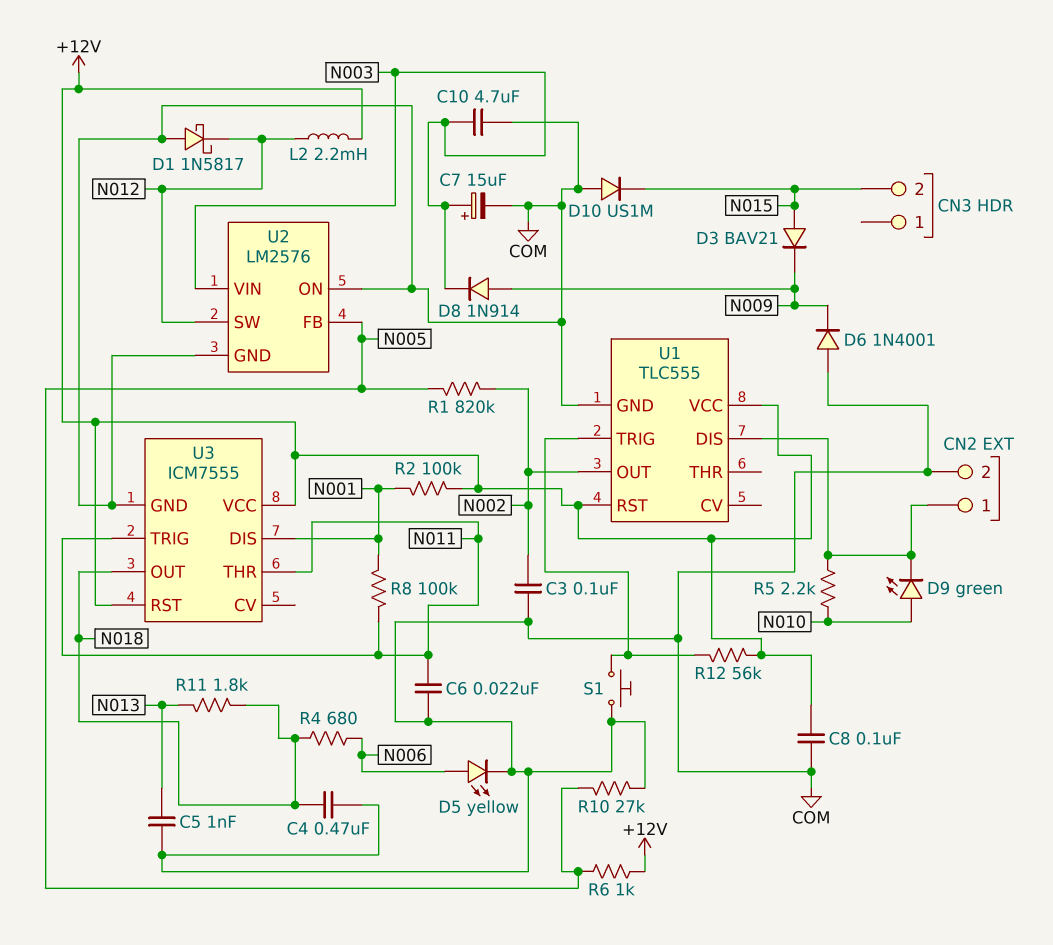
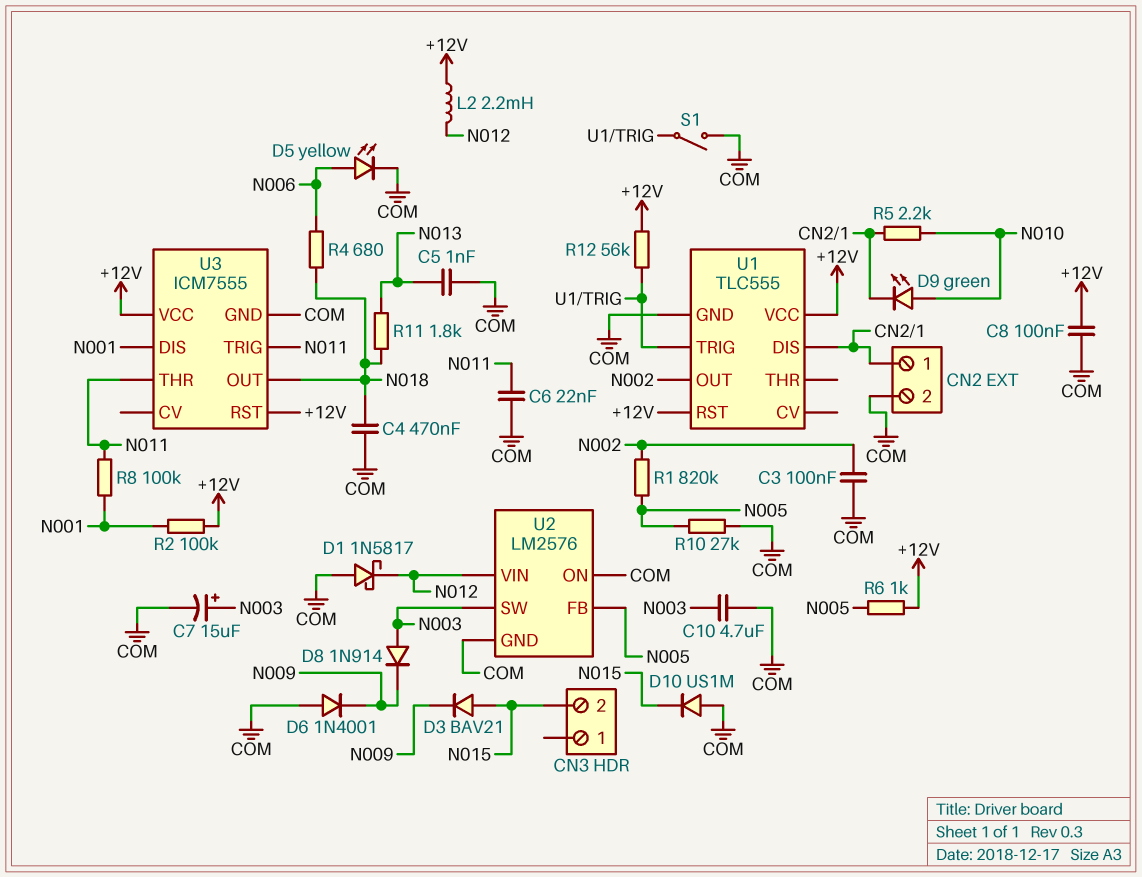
D8: diode 1N914 (A N009, K N003) -> diode 1N914 (A N003, K N009)
S1: button (COM, U1/TRIG) -> switch (COM, U1/TRIG)
U2 pin SW: N012 -> N003
U2 pin VIN: N003 -> N012

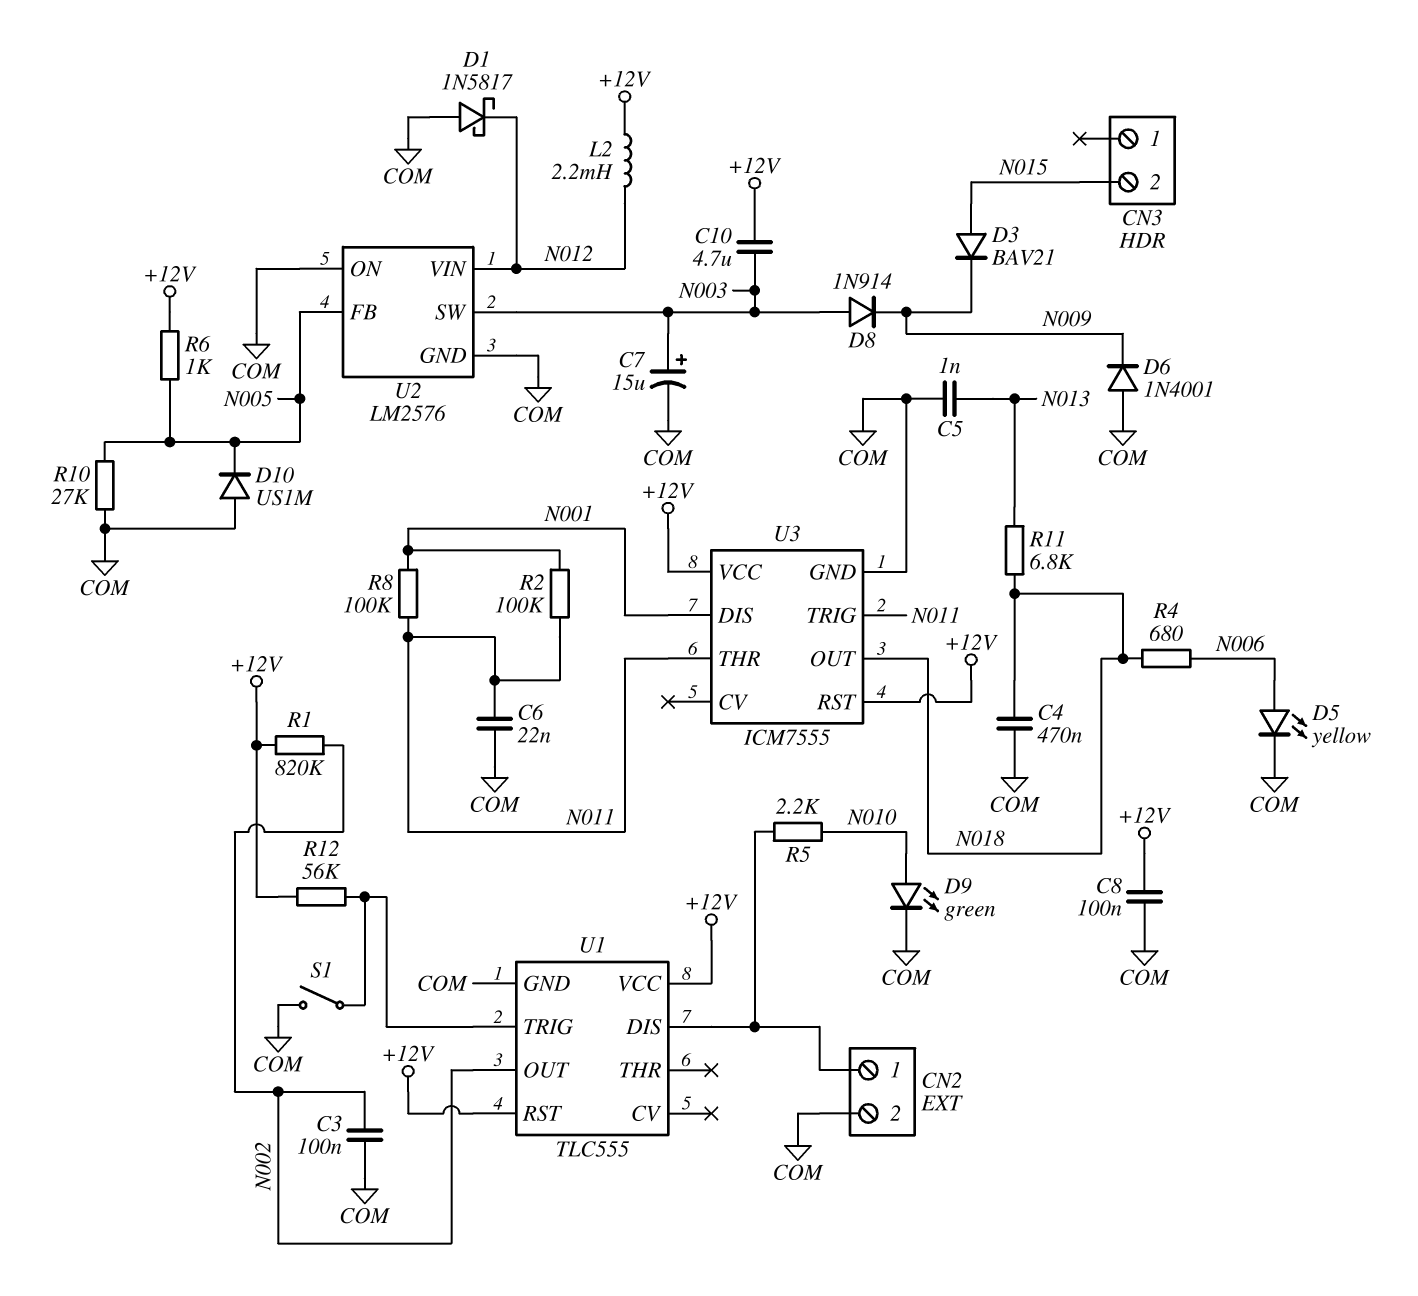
C10: 4.7uF (COM, N003) -> 4.7uF (+12V, N003)
D9: LED green (A N010, K CN2/1) -> LED green (A N010, K COM)
D10: diode US1M (A COM, K N015) -> diode US1M (A COM, K N005)
R1: 820k (N002, N005) -> 820k (+12V, N002)
R2: 100k (+12V, N001) -> 100k (N001, N011)
R11: 1.8k (N013, N018) -> 6.8k (N013, N018)

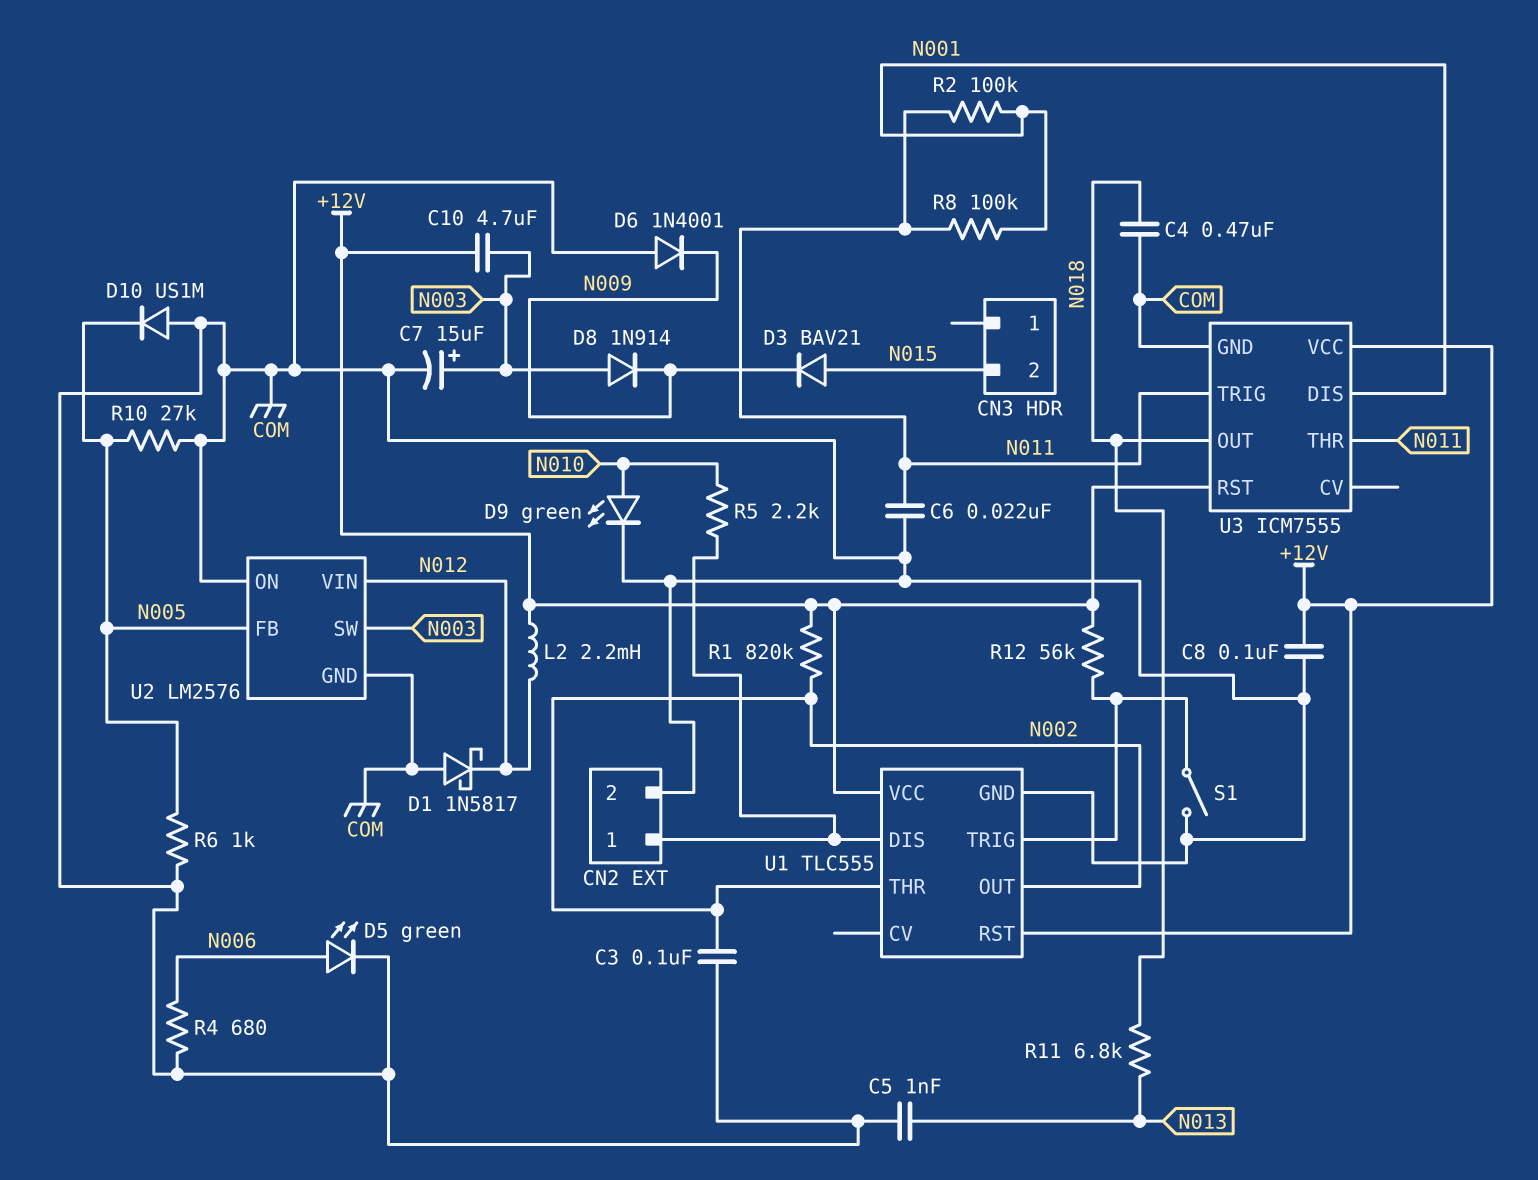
D5: LED yellow (A N006, K COM) -> LED green (A N006, K COM)
R4: 680 (N006, N018) -> 680 (COM, N006)
R6: 1k (+12V, N005) -> 1k (COM, N005)
U1 pin THR: none -> N002

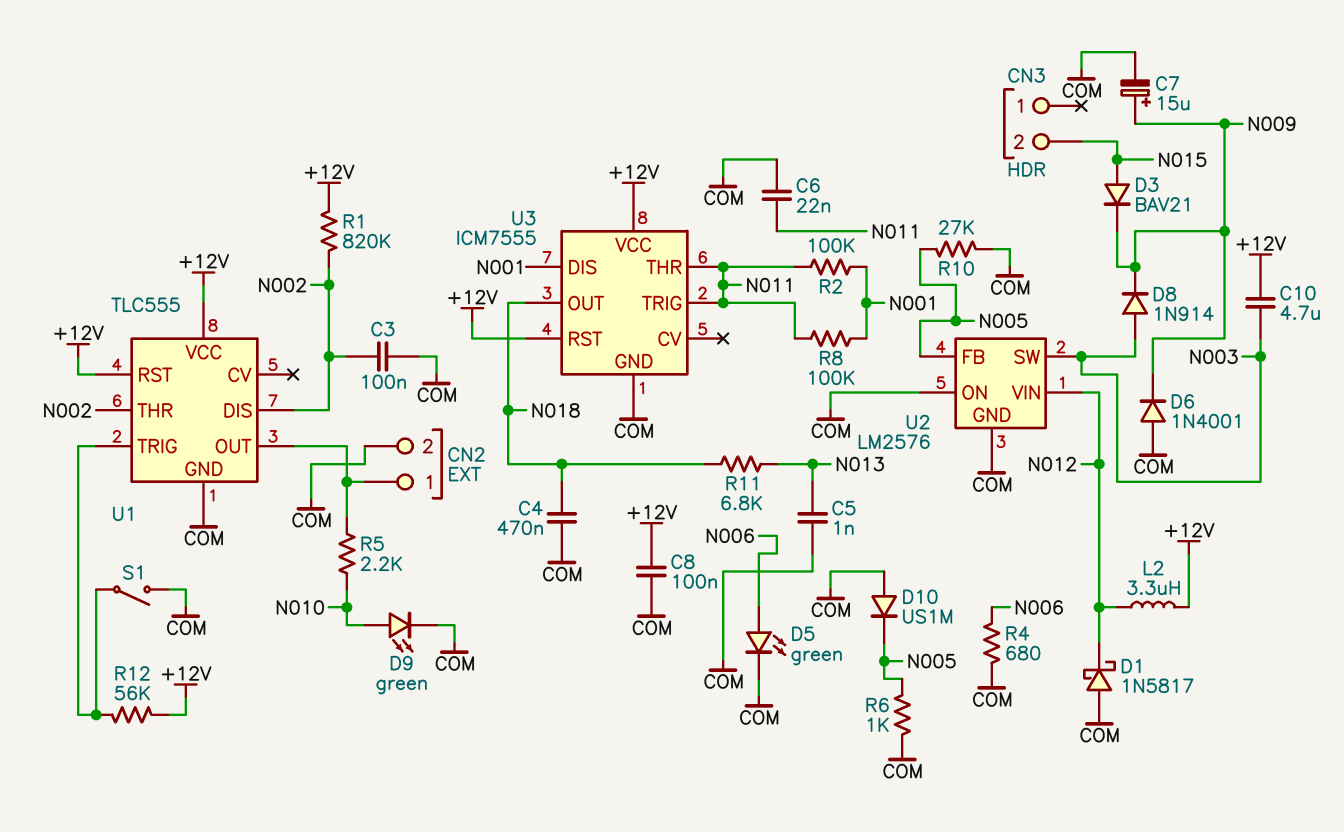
C7: 15uF (plus N003, minus COM) -> 15uF (plus N009, minus COM)
L2: 2.2mH (+12V, N012) -> 3.3uH (+12V, N012)
U1 pin DIS: CN2/1 -> N002
U1 pin OUT: N002 -> CN2/1

